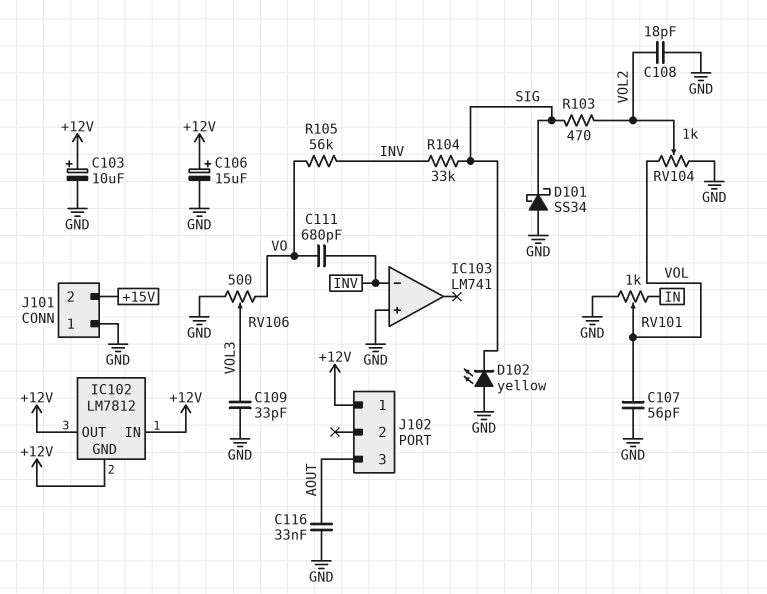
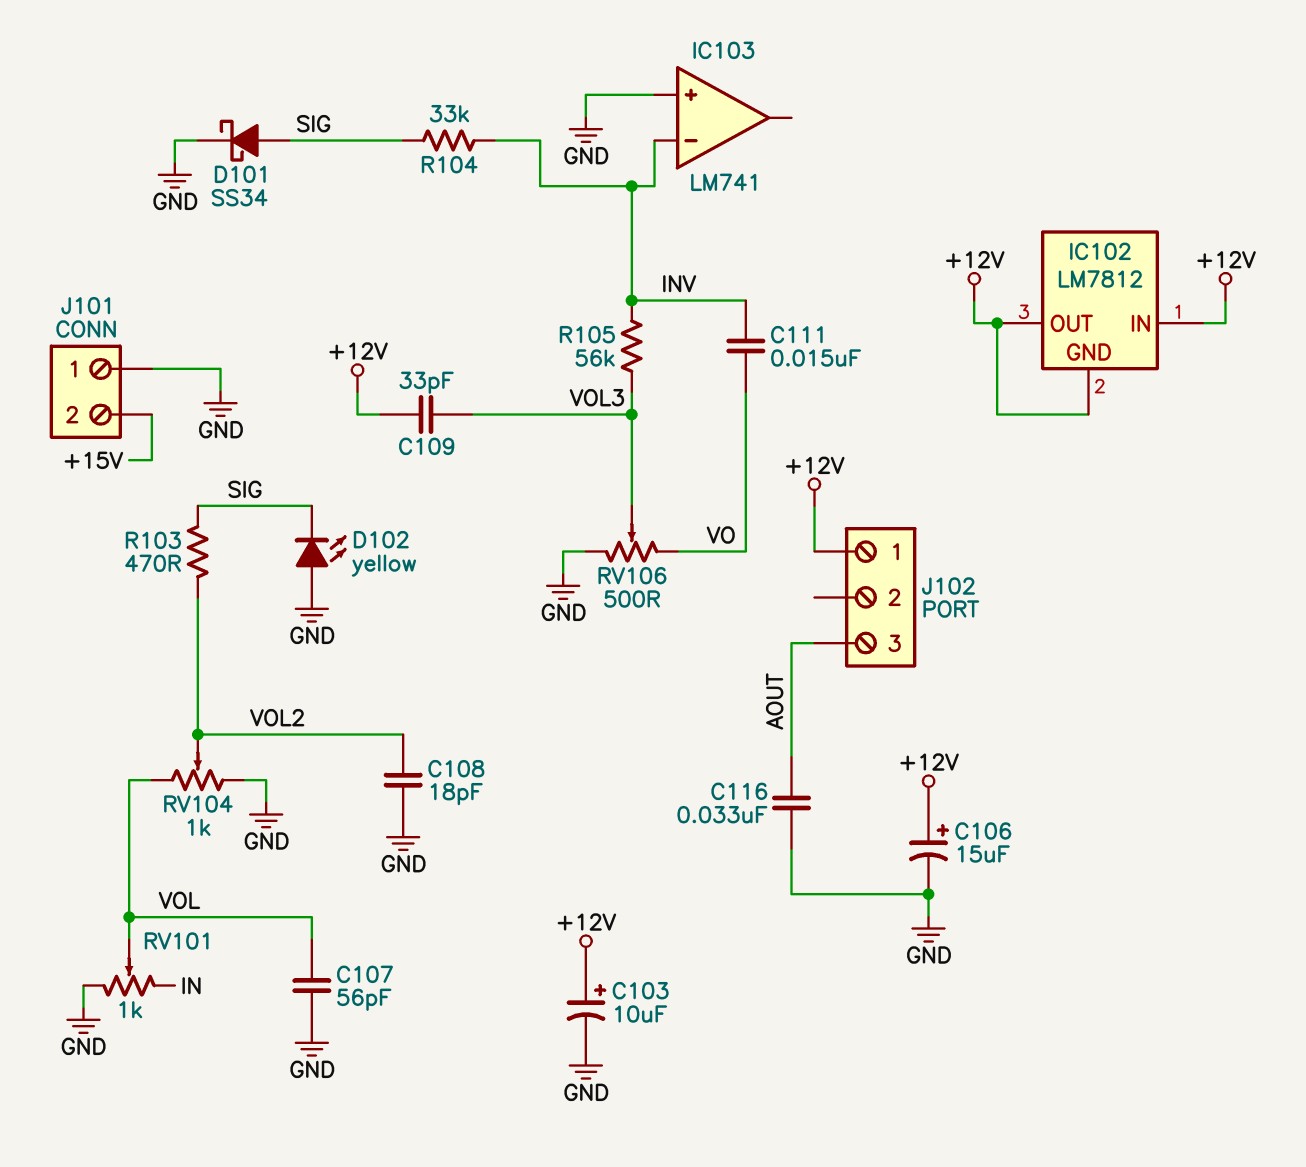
C109: 33pF (GND, VOL3) -> 33pF (+12V, VOL3)
C111: 680pF (INV, VO) -> 15nF (INV, VO)
D101: schottky SS34 (A GND, K SIG) -> schottky SS34 (A SIG, K GND)
R105: 56k (INV, VO) -> 56k (INV, VOL3)

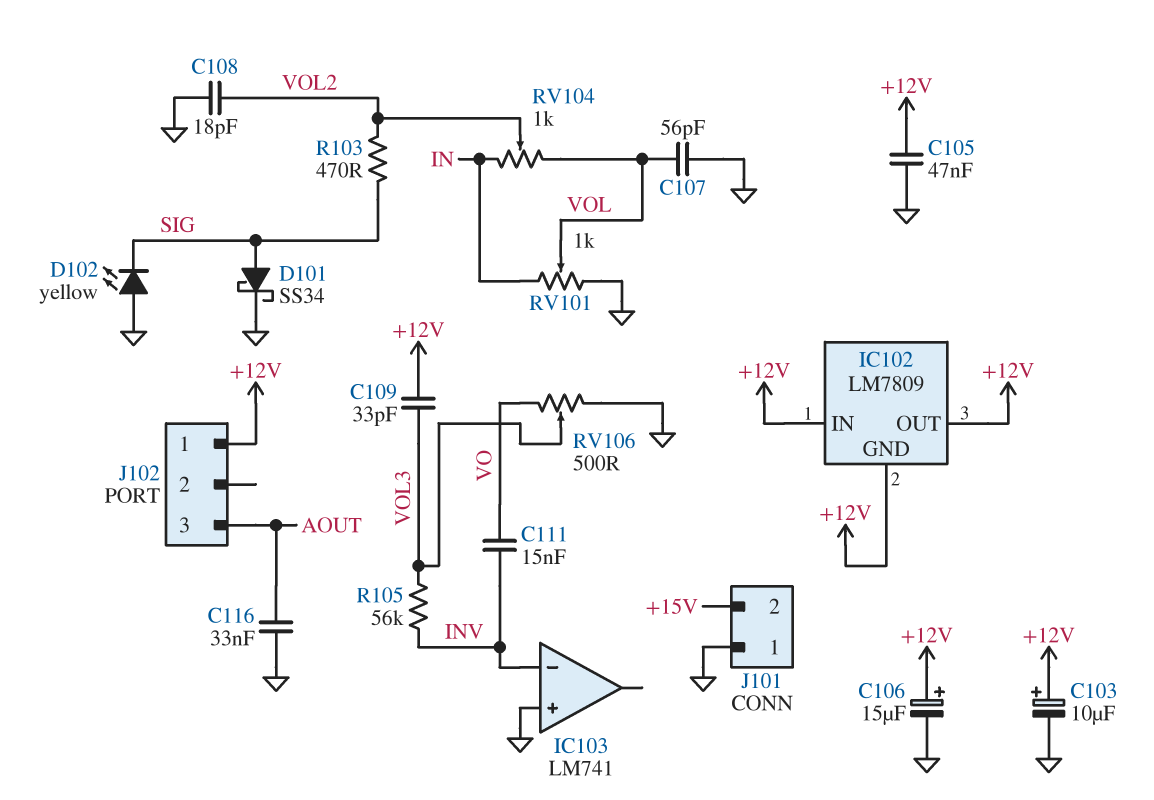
C105: none -> 47nF (+12V, GND)
IC102: LM7812 -> LM7809
R104: 33k (INV, SIG) -> none
RV104: 1k (GND, VOL, wiper VOL2) -> 1k (IN, VOL, wiper VOL2)

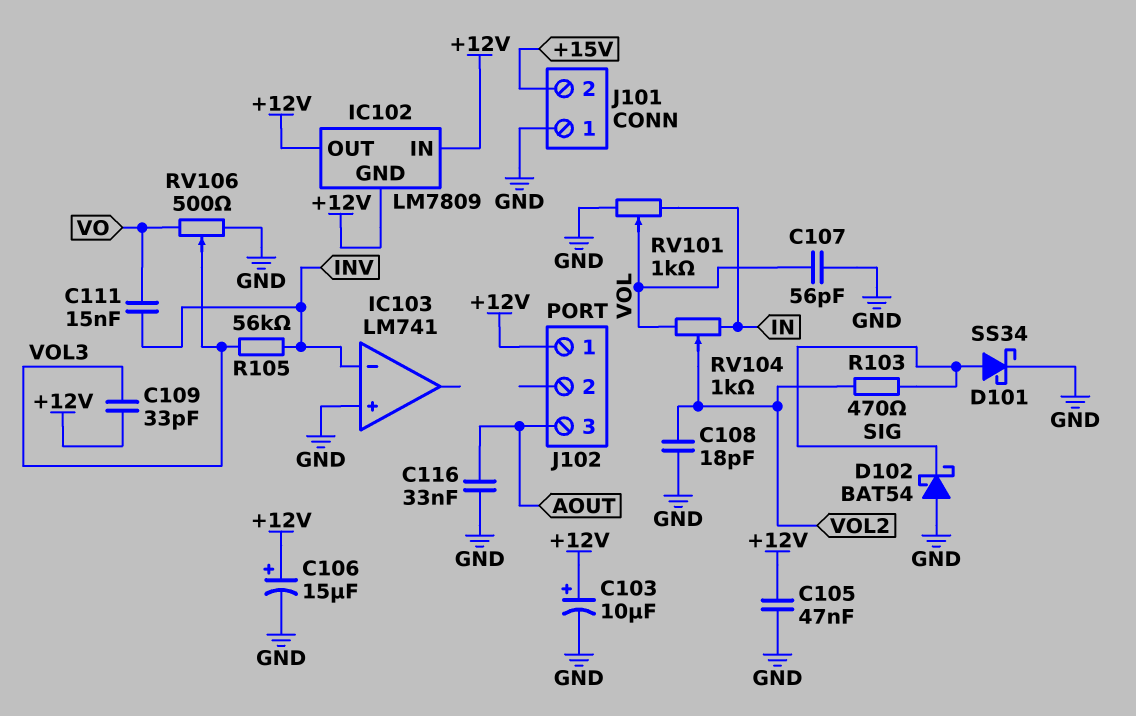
D102: LED yellow (A GND, K SIG) -> schottky BAT54 (A GND, K SIG)

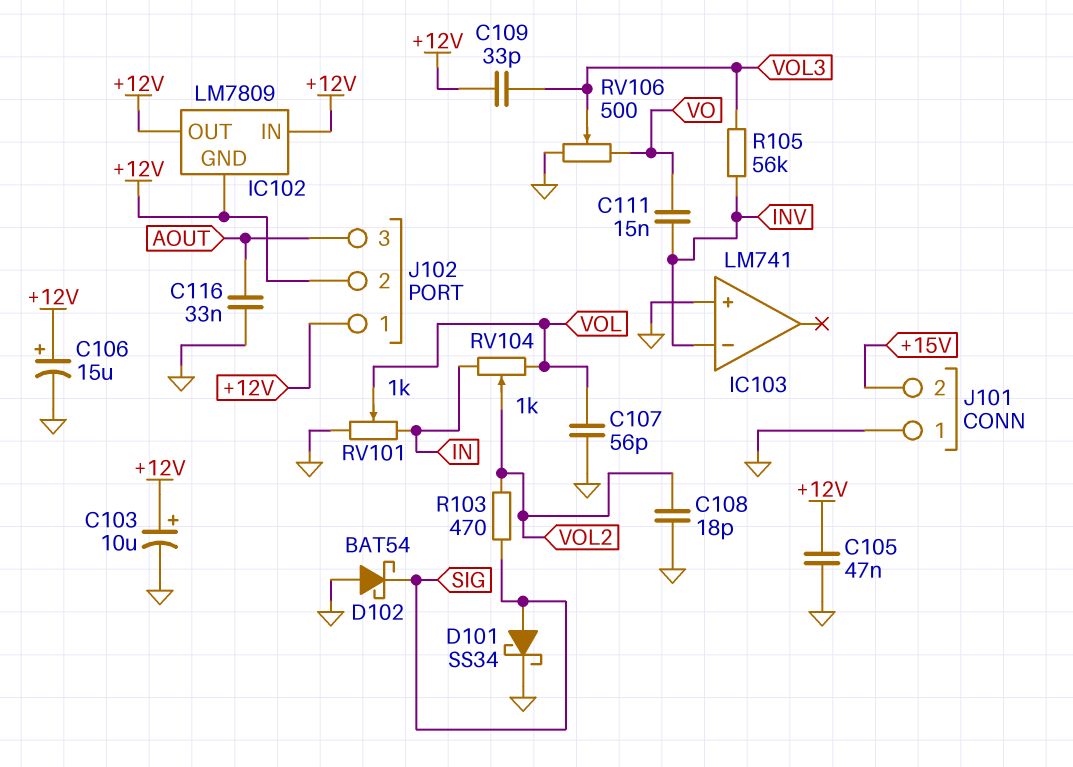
J102 pin 2: none -> +12V

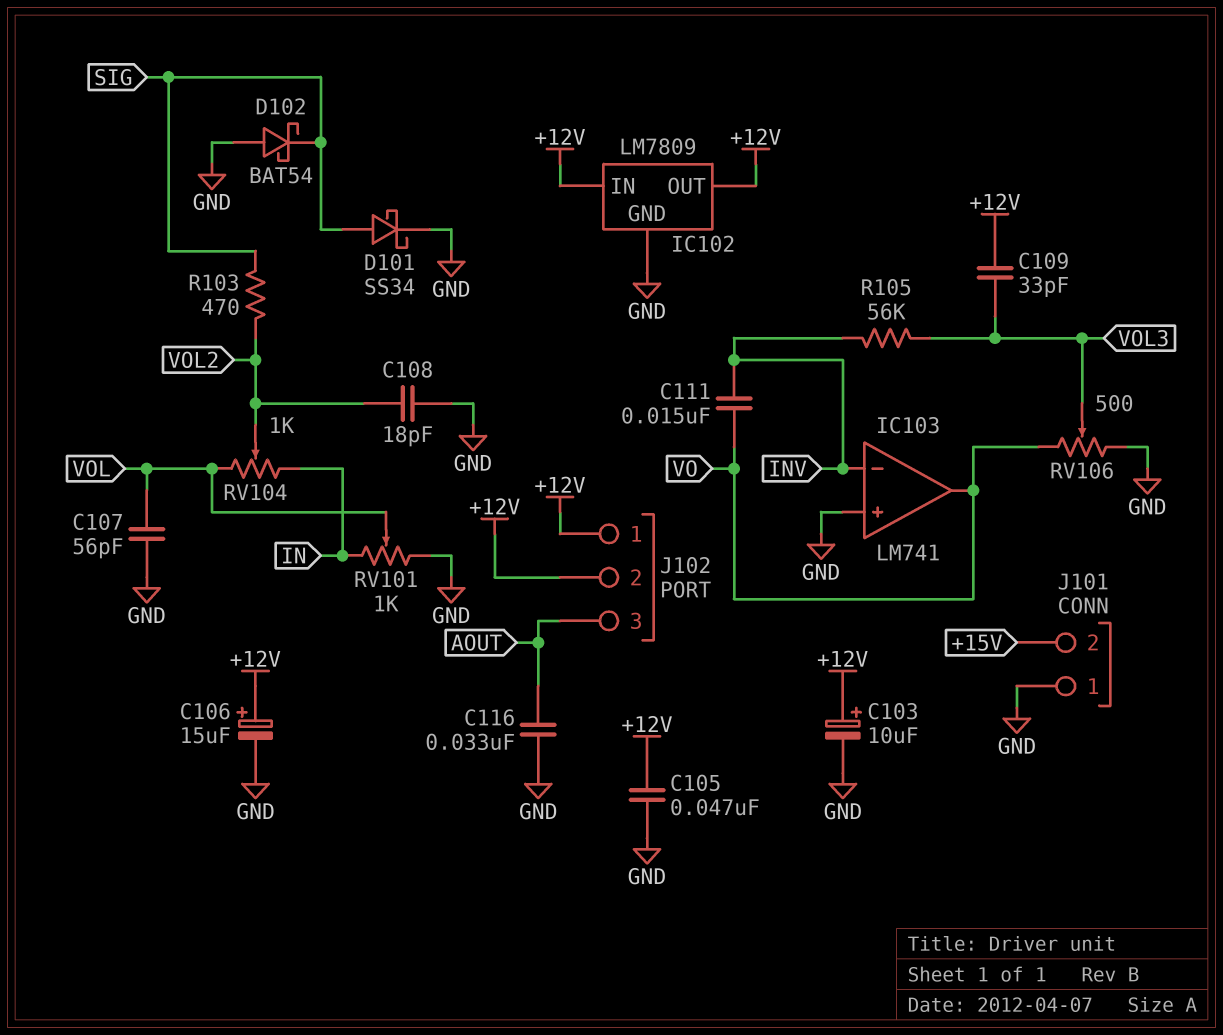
IC102 pin GND: +12V -> GND
IC103 pin out: none -> VO

